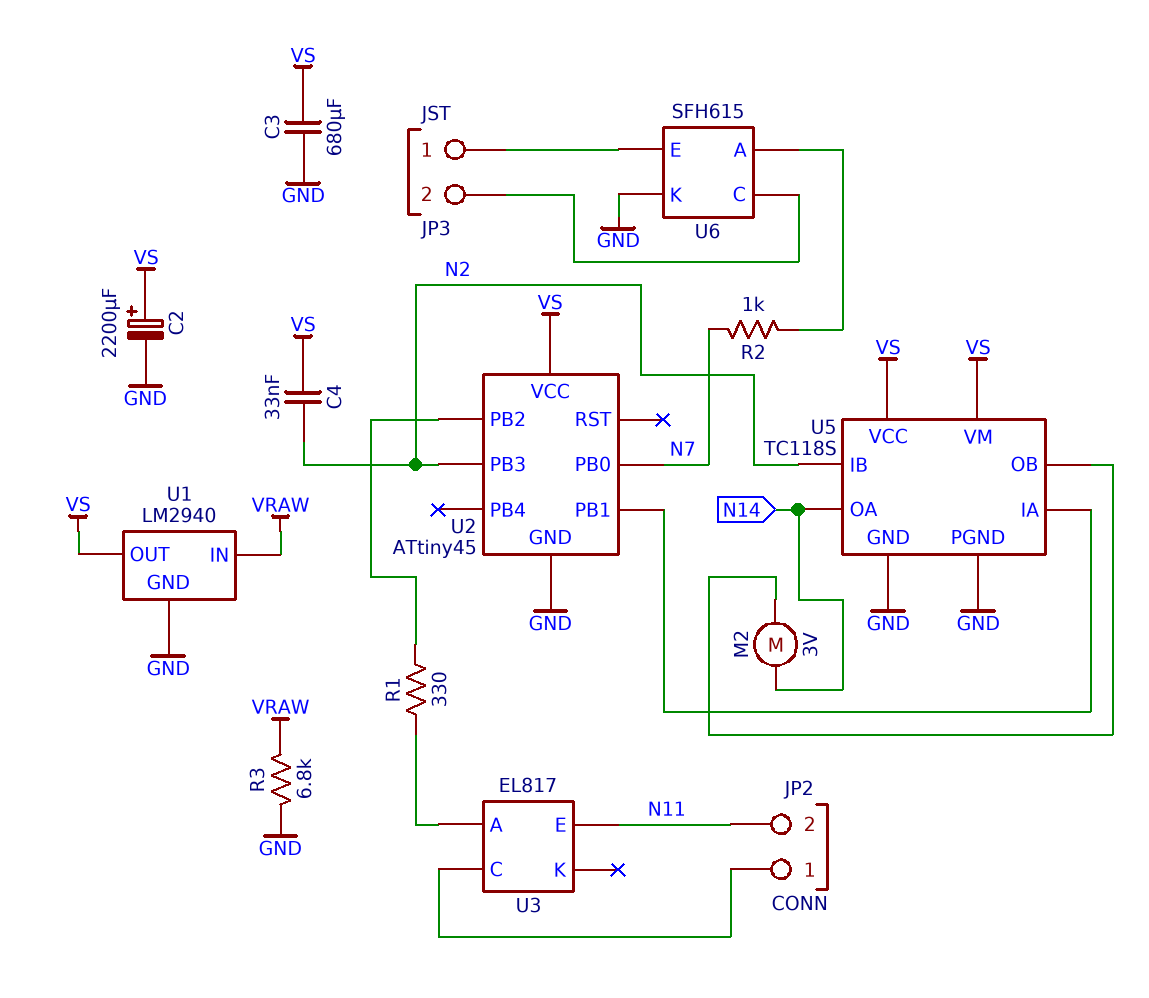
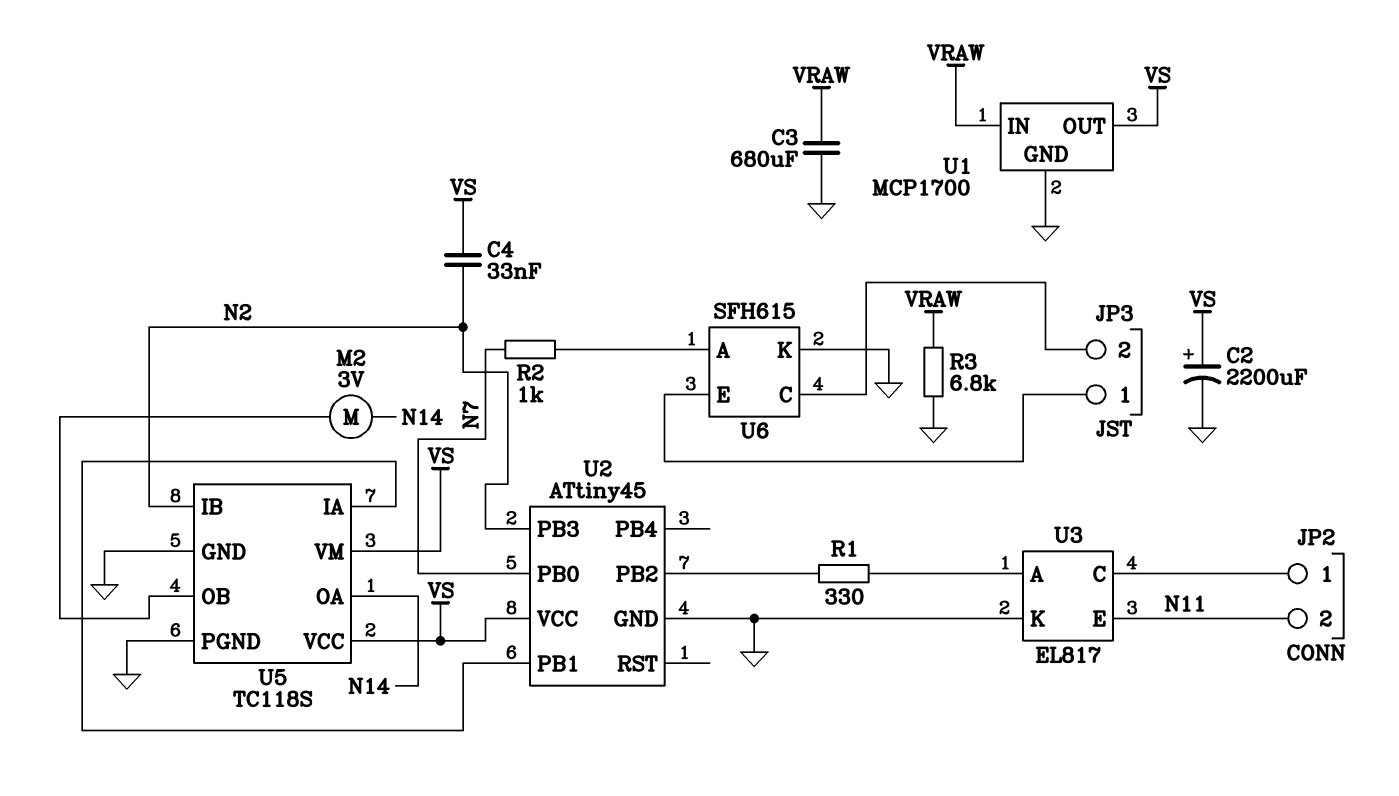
C3: 680uF (GND, VS) -> 680uF (GND, VRAW)
U1: LM2940 -> MCP1700
U3 pin K: none -> GND

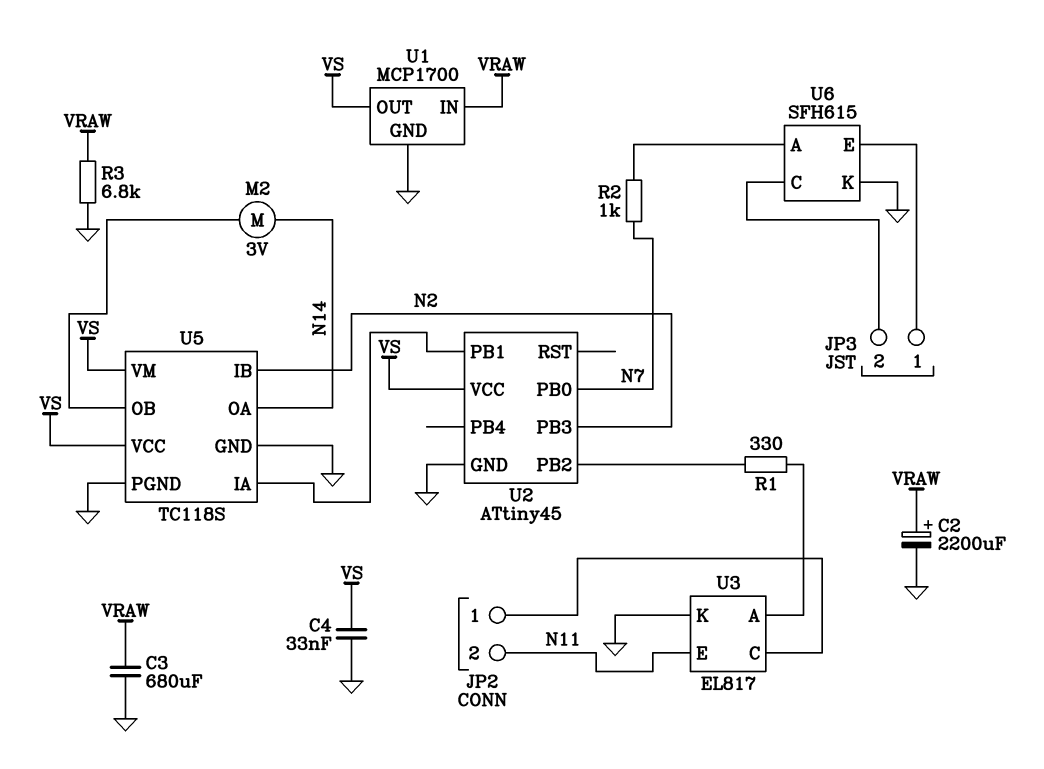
C2: 2200uF (plus VS, minus GND) -> 2200uF (plus VRAW, minus GND)
C4: 33nF (N2, VS) -> 33nF (GND, VS)

